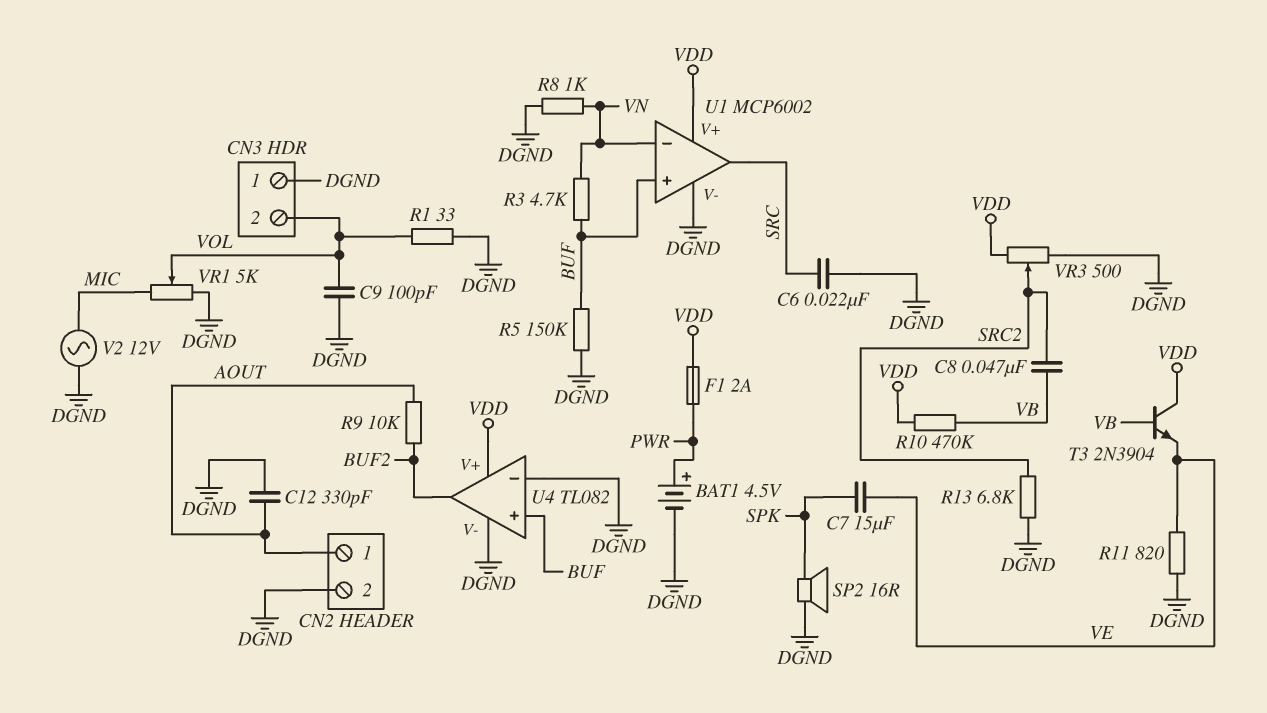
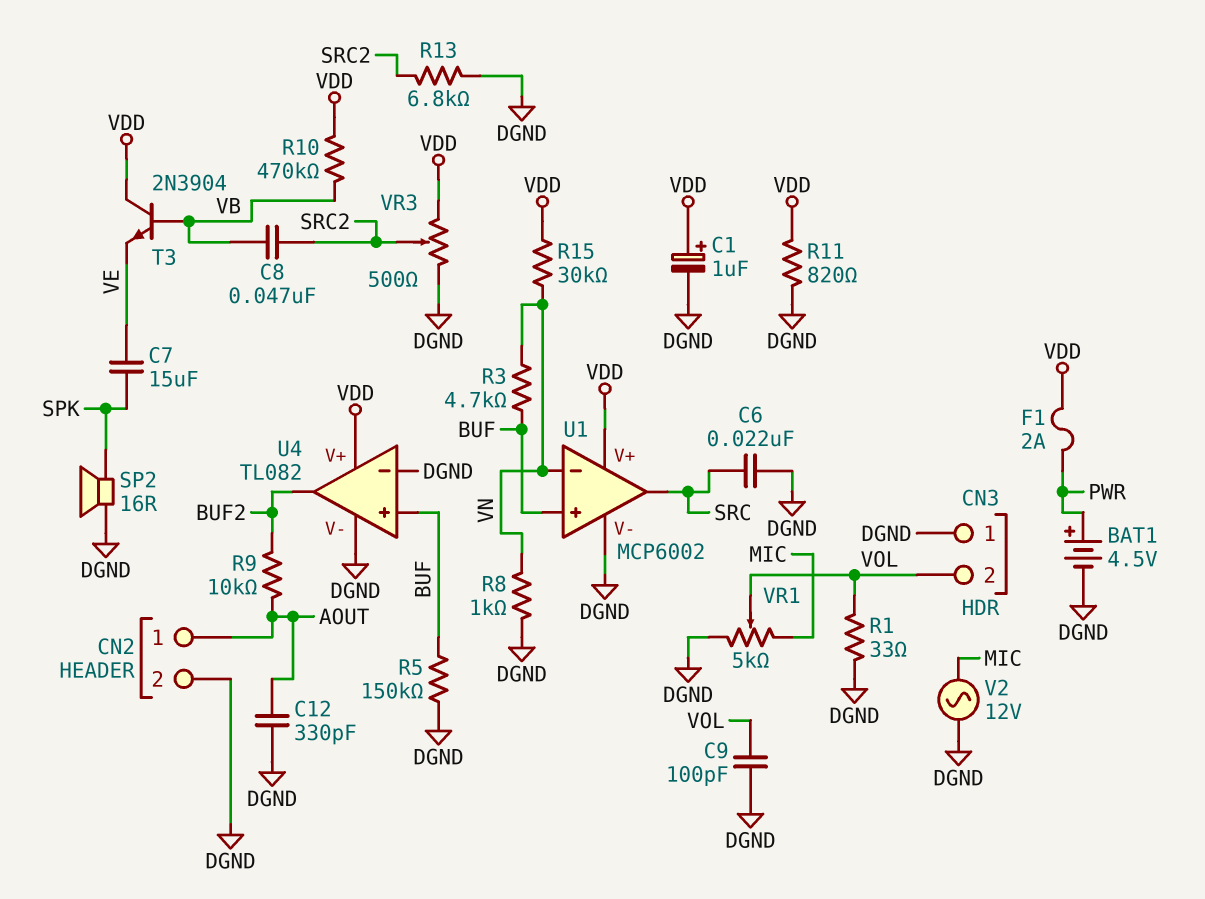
C1: none -> 1uF (plus VDD, minus DGND)
R11: 820 (DGND, VE) -> 820 (DGND, VDD)
R15: none -> 30k (VDD, VN)

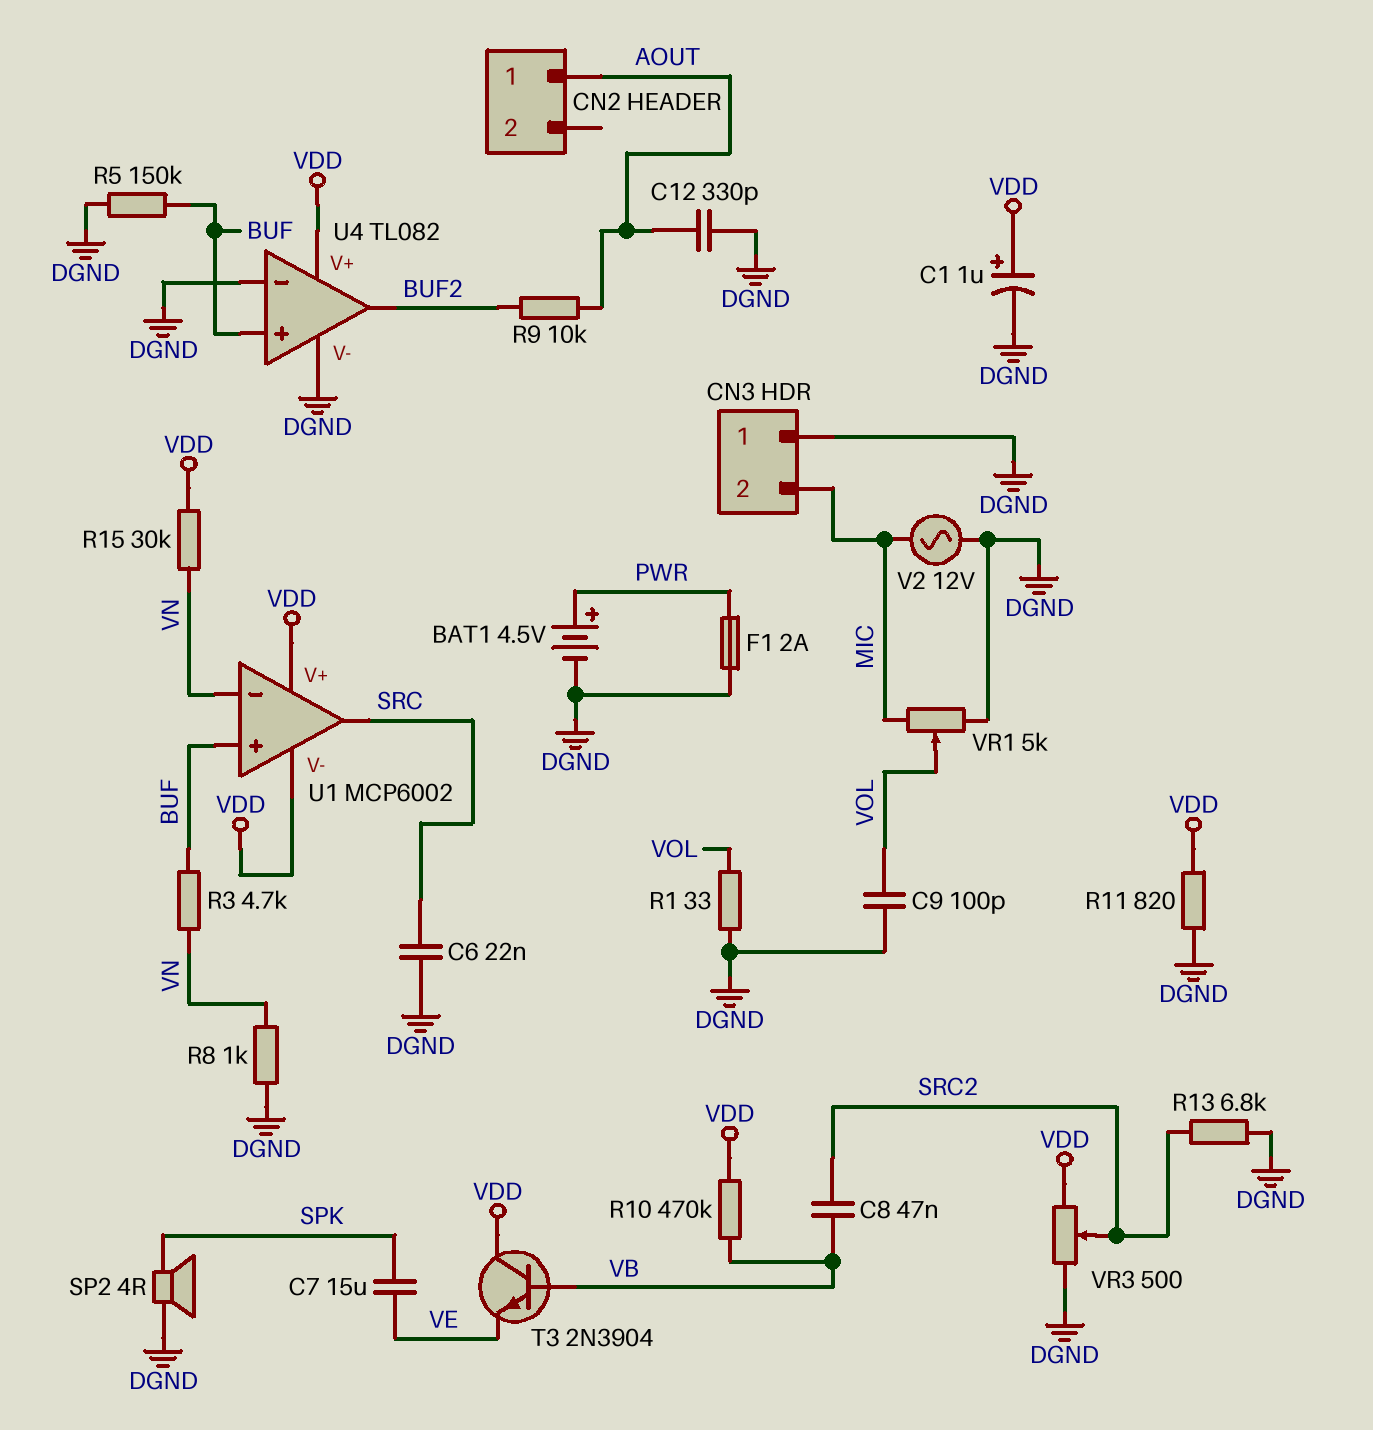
CN2 pin 2: DGND -> none
CN3 pin 2: VOL -> MIC
F1: 2A (PWR, VDD) -> 2A (DGND, PWR)
SP2: speaker 16R (DGND, SPK) -> speaker 4R (DGND, SPK)
U1 pin V-: DGND -> VDD

